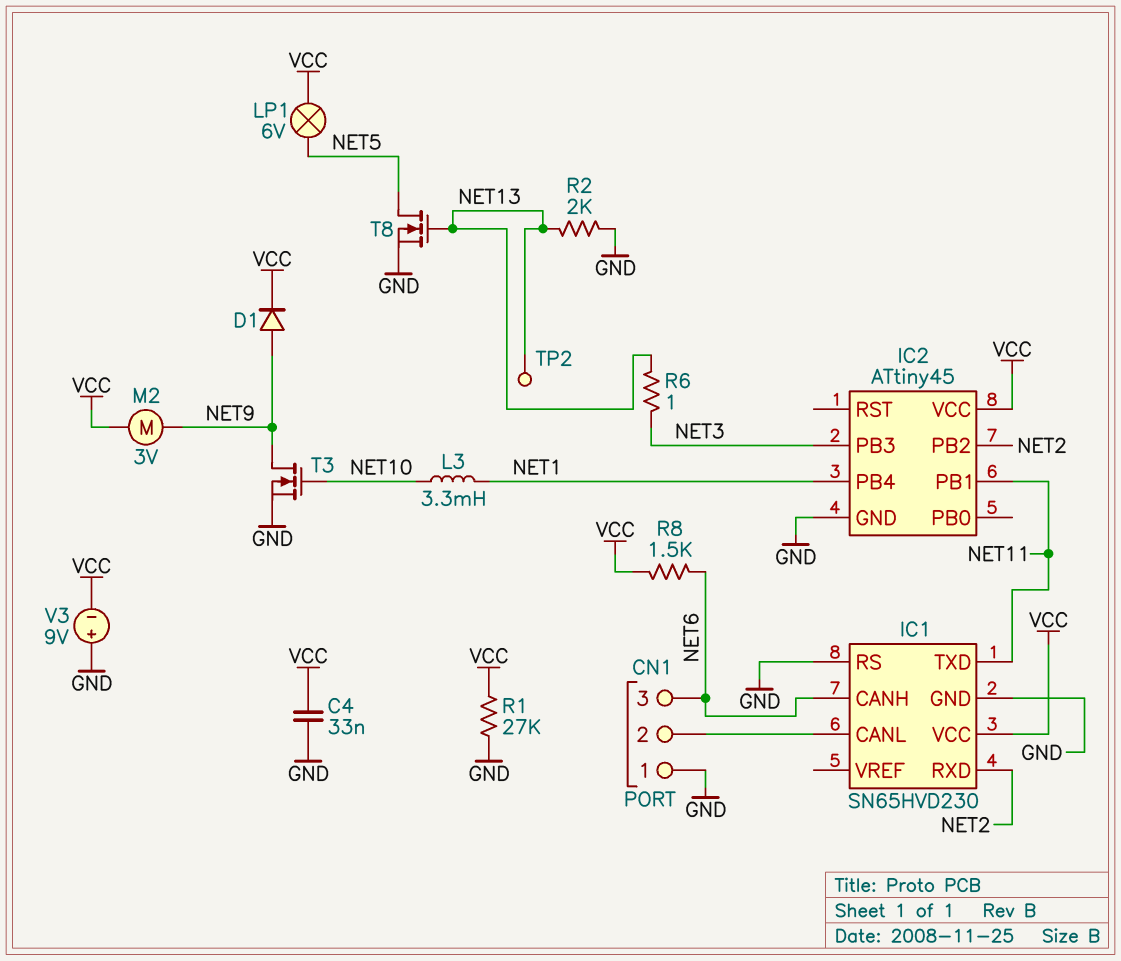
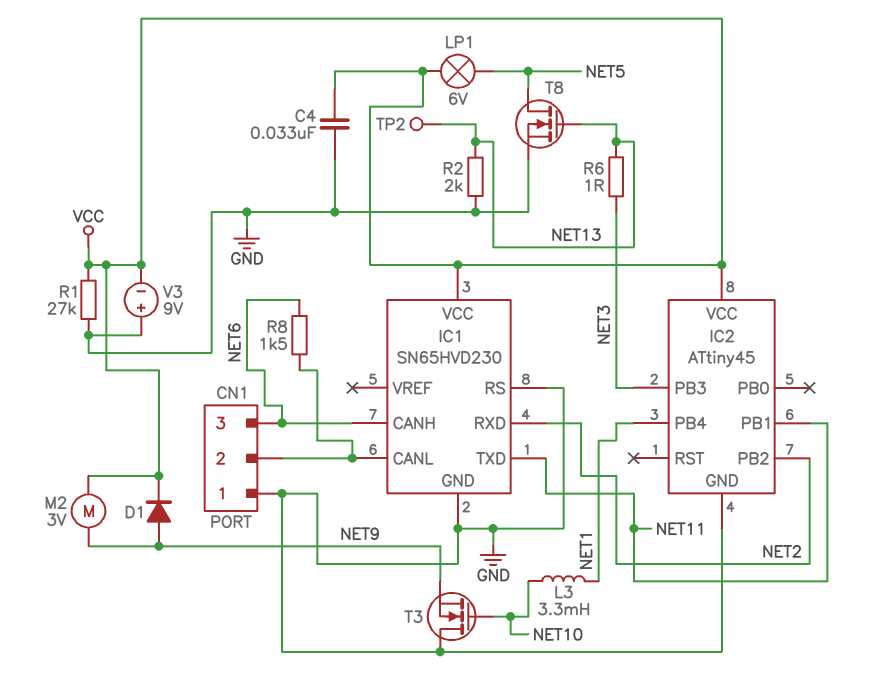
R8: 1.5k (NET6, VCC) -> 1.5k (CN1/2, NET6)
T3: NMOS (G NET10, D NET9, S GND) -> NMOS (G NET10, D GND, S NET9)

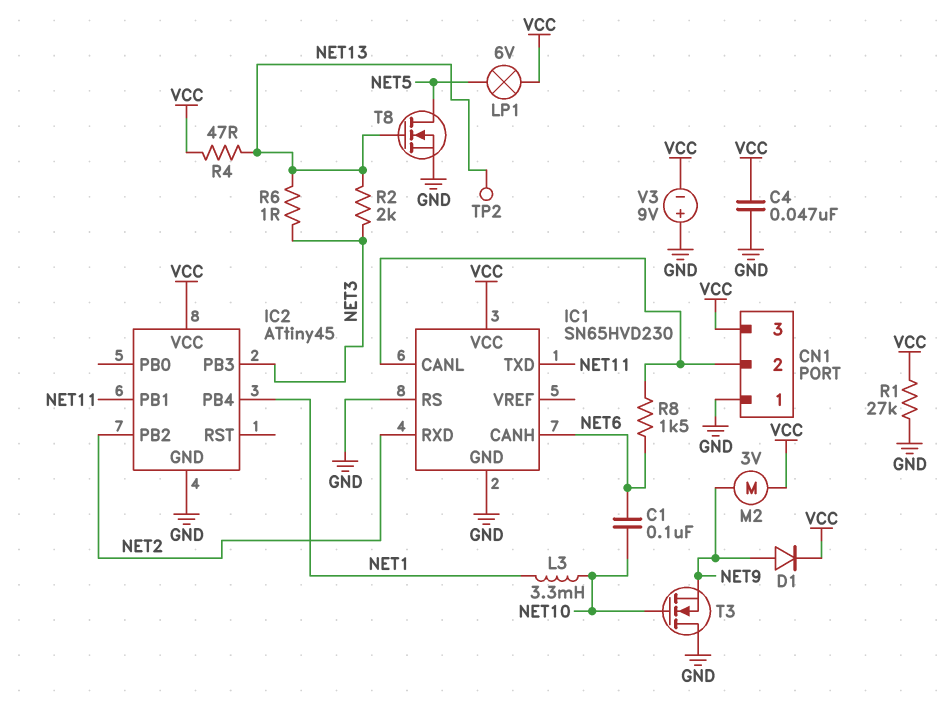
C1: none -> 100nF (NET6, NET10)
C4: 33nF (GND, VCC) -> 47nF (GND, VCC)
CN1 pin 3: NET6 -> VCC
R2: 2k (GND, NET13) -> 2k (NET3, NET13)
R4: none -> 47 (NET13, VCC)

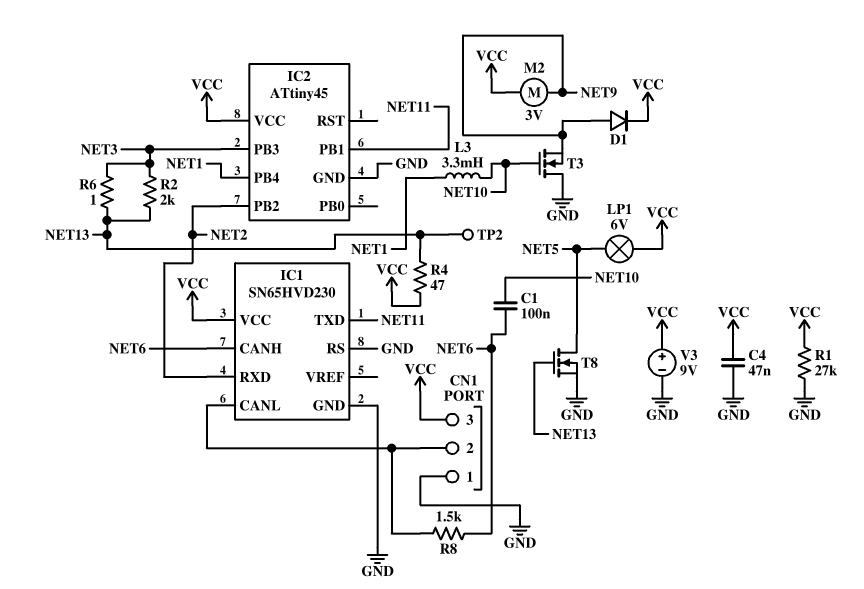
V3: 9V (plus GND, minus VCC) -> 9V (plus VCC, minus GND)

